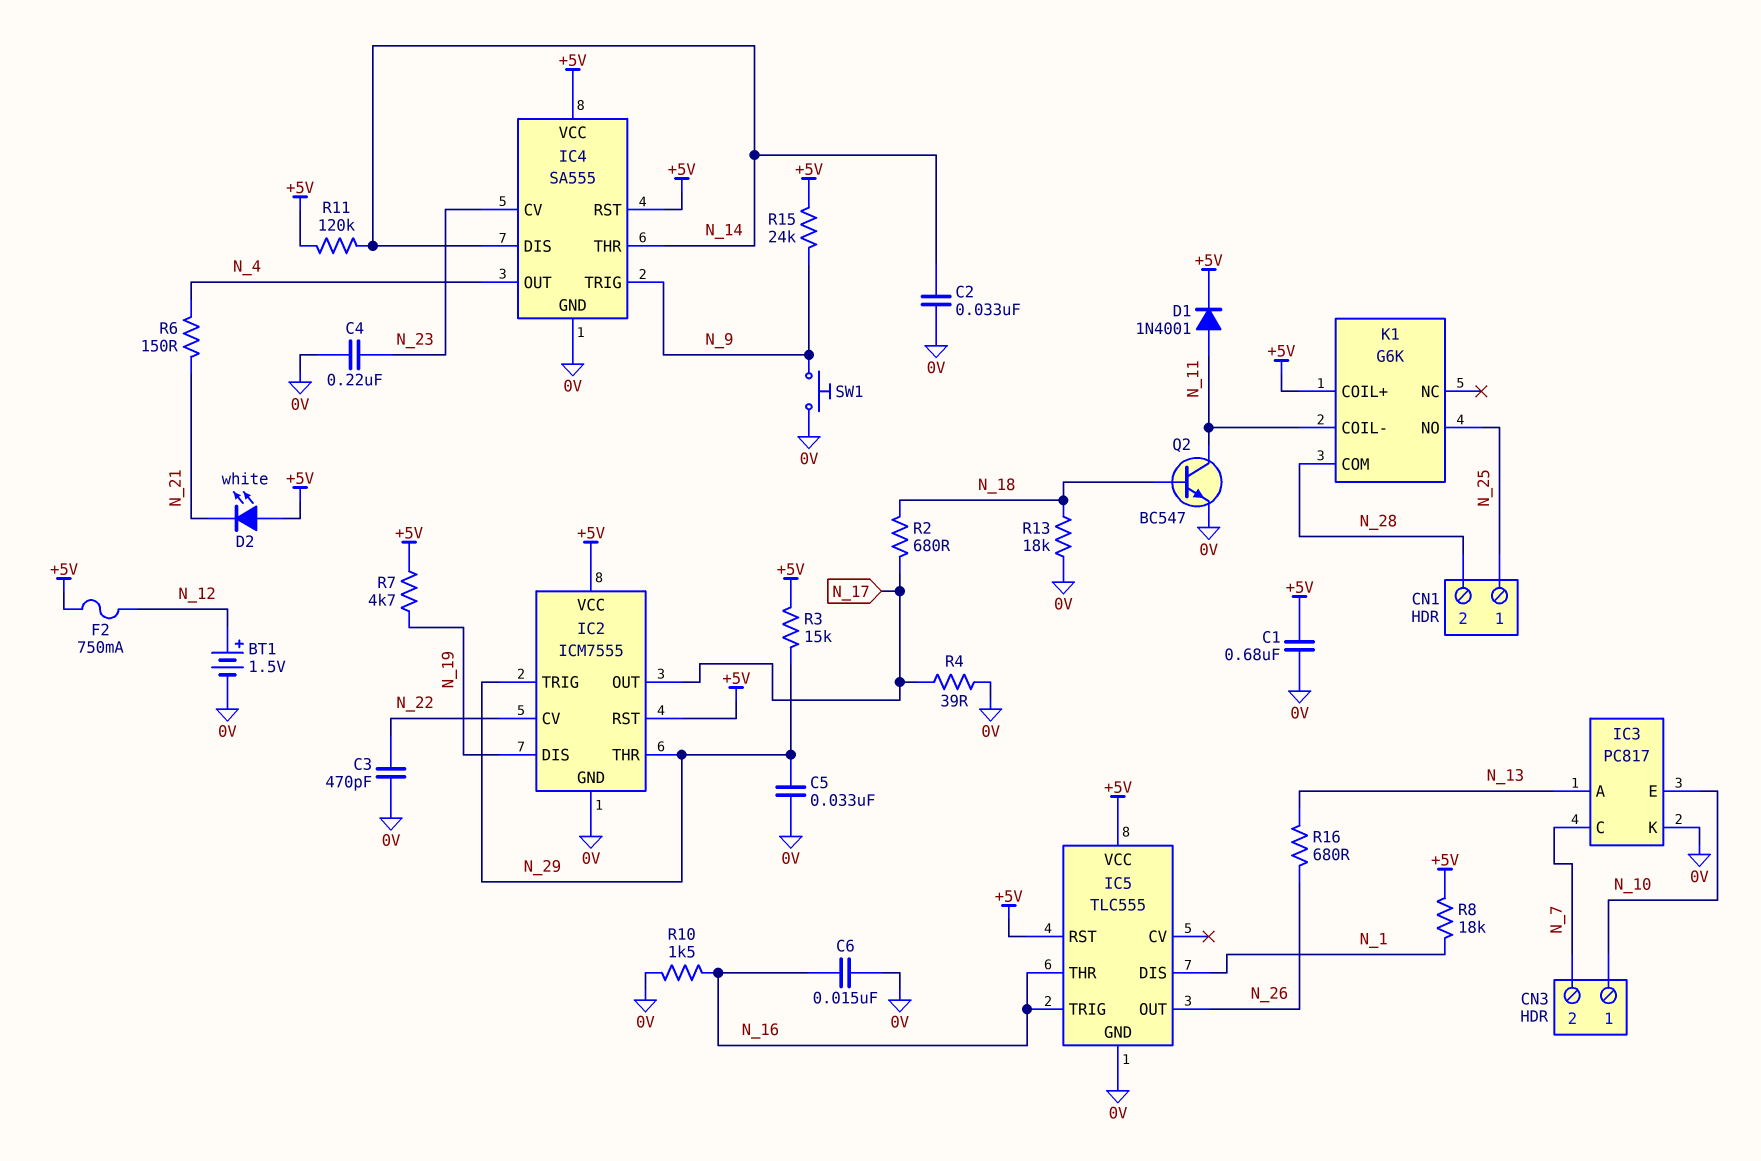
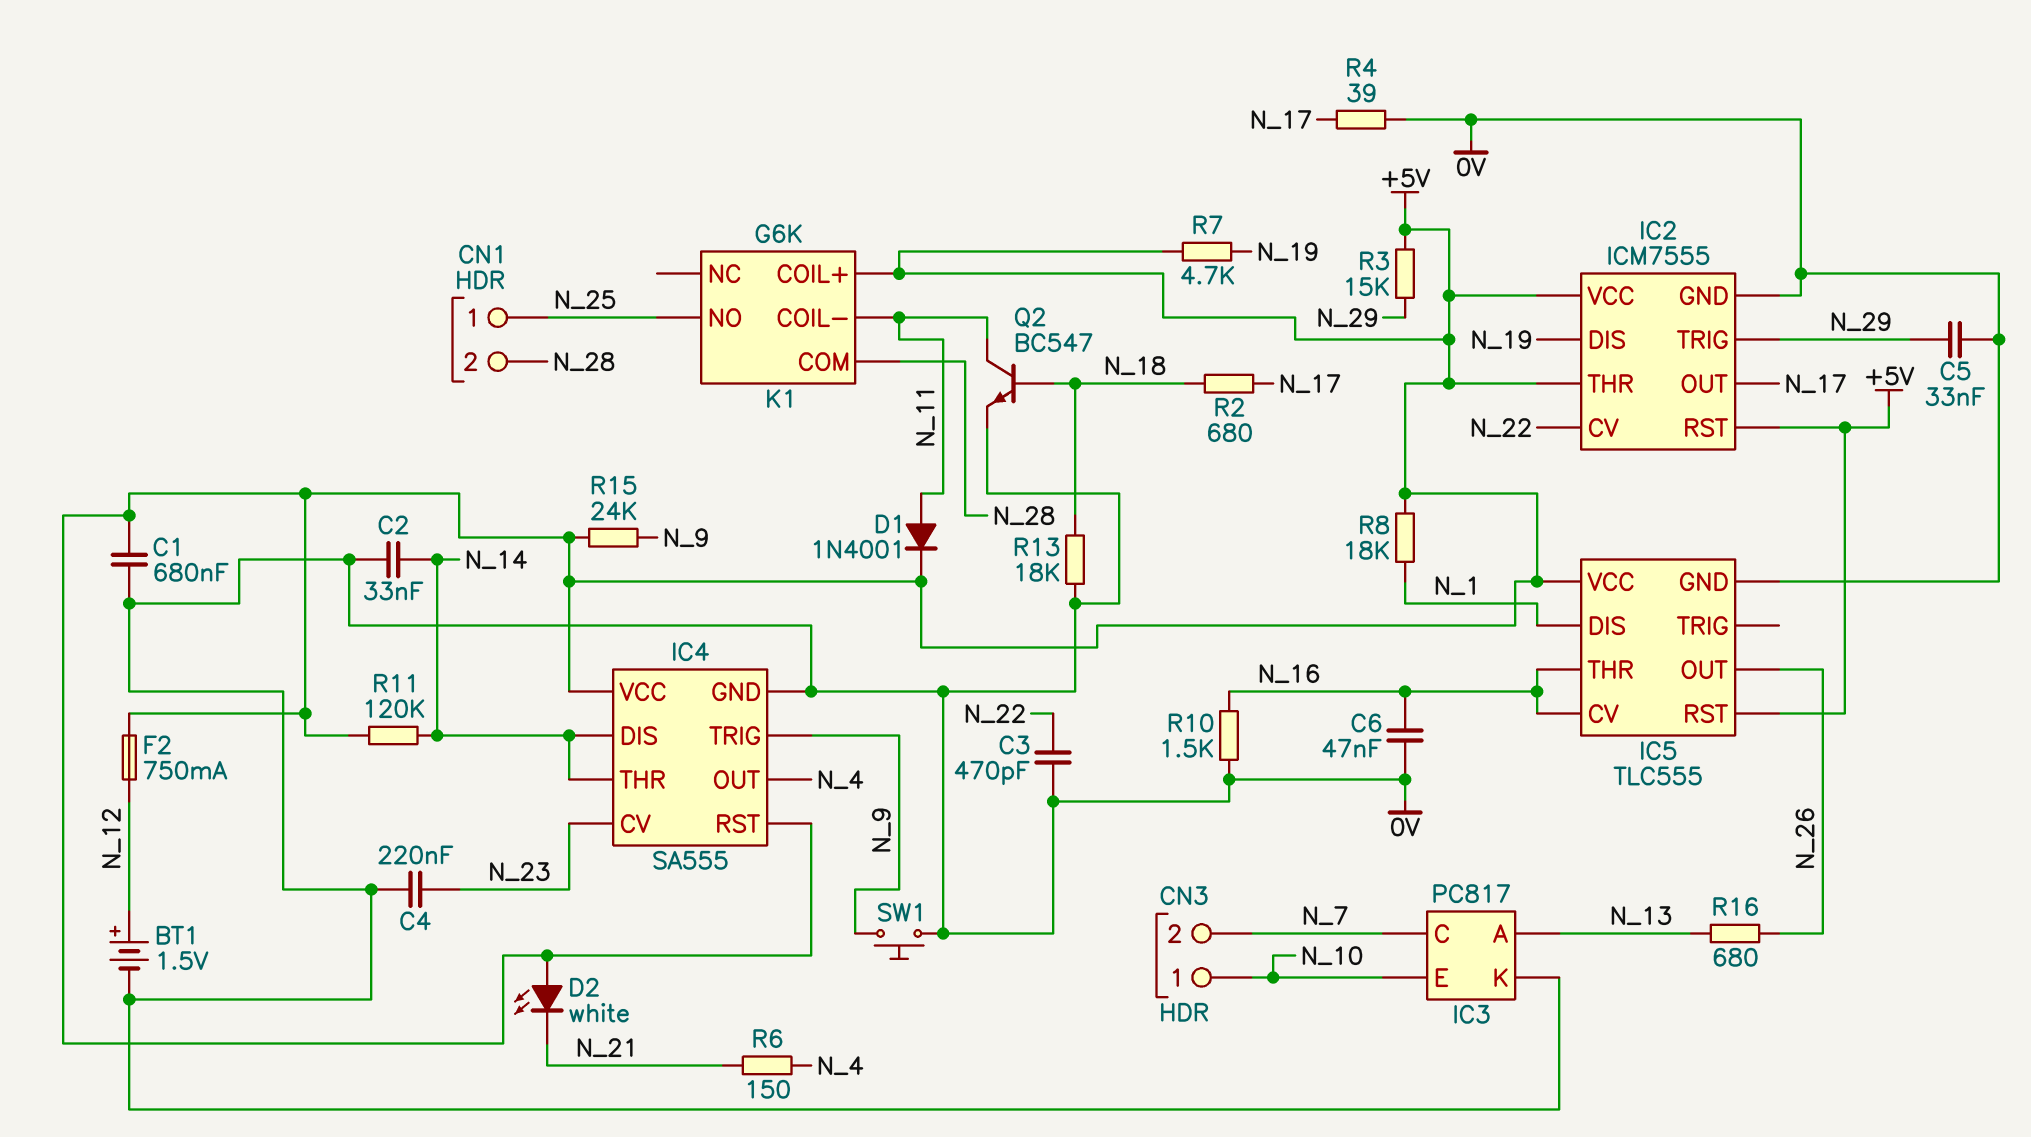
C6: 15nF (0V, N_16) -> 47nF (0V, N_16)
IC2 pin THR: N_29 -> +5V
IC5 pin CV: none -> N_16
IC5 pin TRIG: N_16 -> none

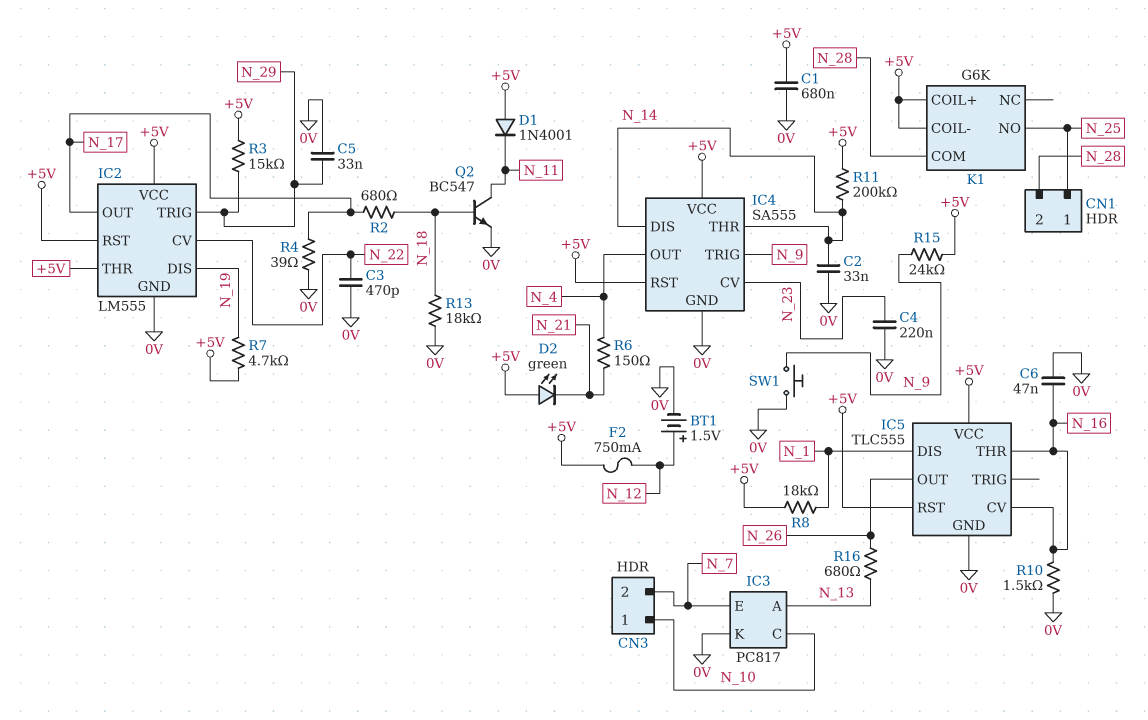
D1: diode 1N4001 (A N_11, K +5V) -> diode 1N4001 (A +5V, K N_11)
D2: LED white (A +5V, K N_21) -> LED green (A +5V, K N_21)
IC2: ICM7555 -> LM555
IC3 pin C: N_7 -> N_10
IC3 pin E: N_10 -> N_7
K1 pin COIL-: N_11 -> +5V
R11: 120k (+5V, N_14) -> 200k (+5V, N_14)

